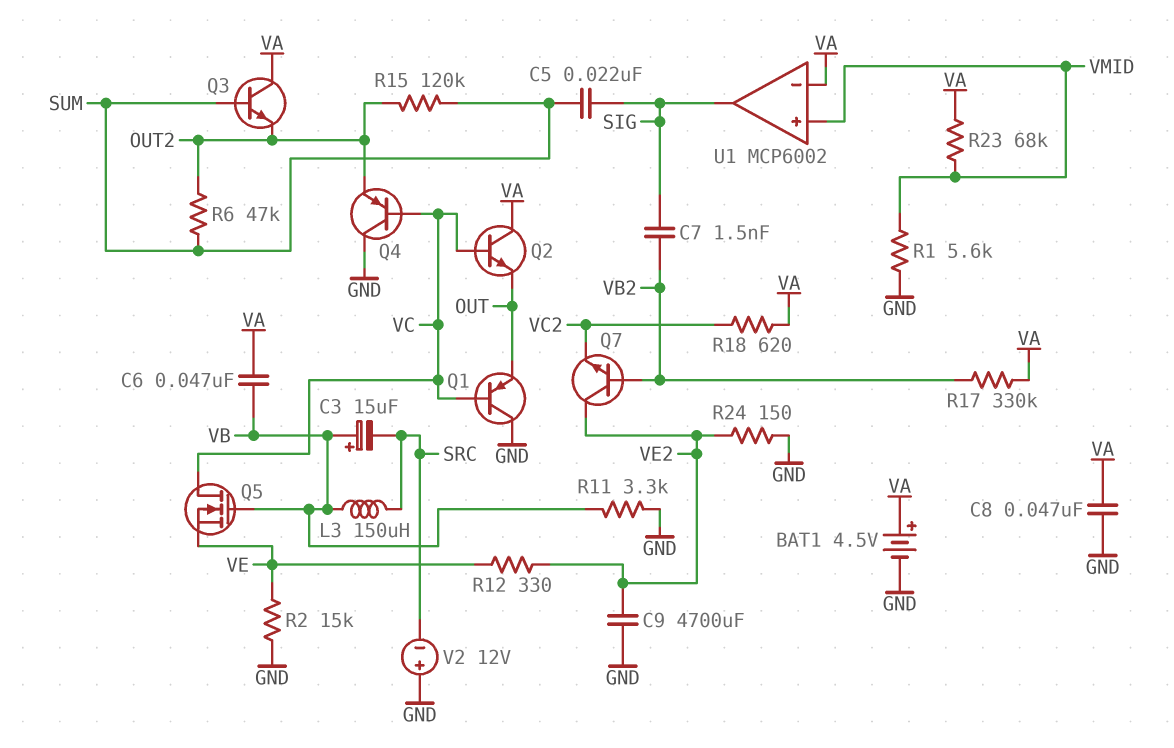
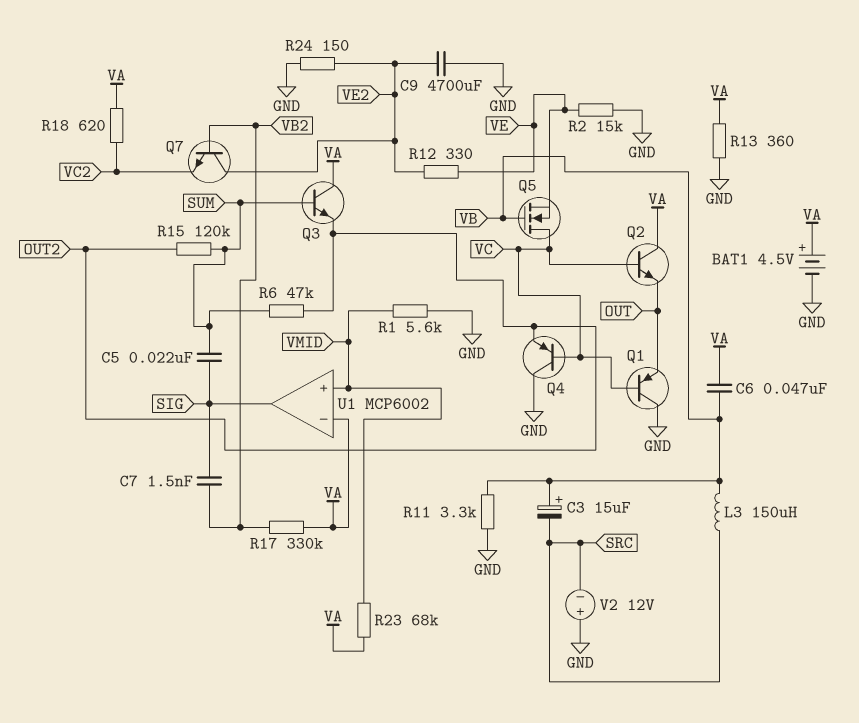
C8: 47nF (GND, VA) -> none
R13: none -> 360 (GND, VA)

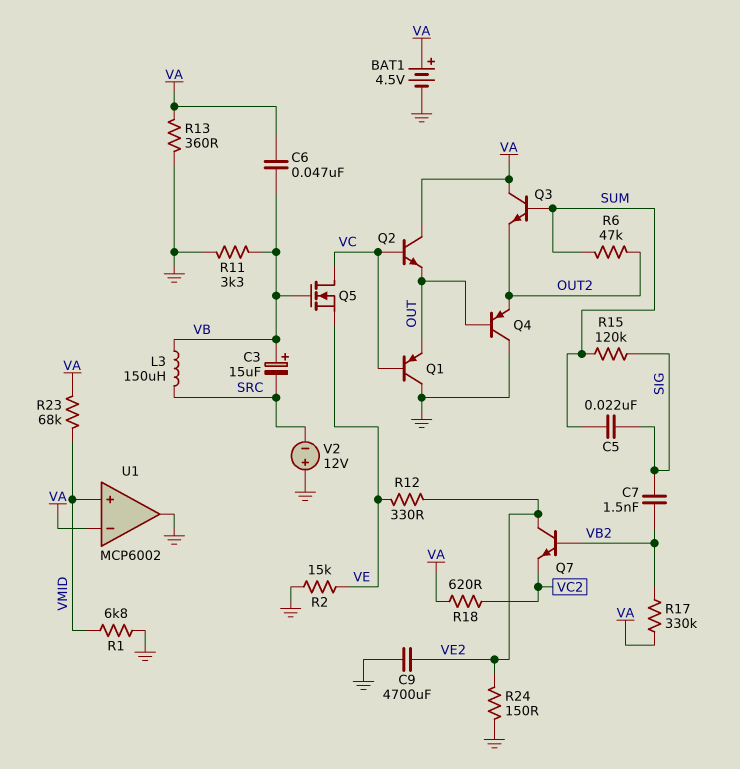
Q4: PNP (B VC, C GND, E OUT2) -> PNP (B OUT, C GND, E OUT2)
R1: 5.6k (GND, VMID) -> 6.8k (GND, VMID)
R15: 120k (OUT2, SUM) -> 120k (SIG, SUM)
U1 pin out: SIG -> GND

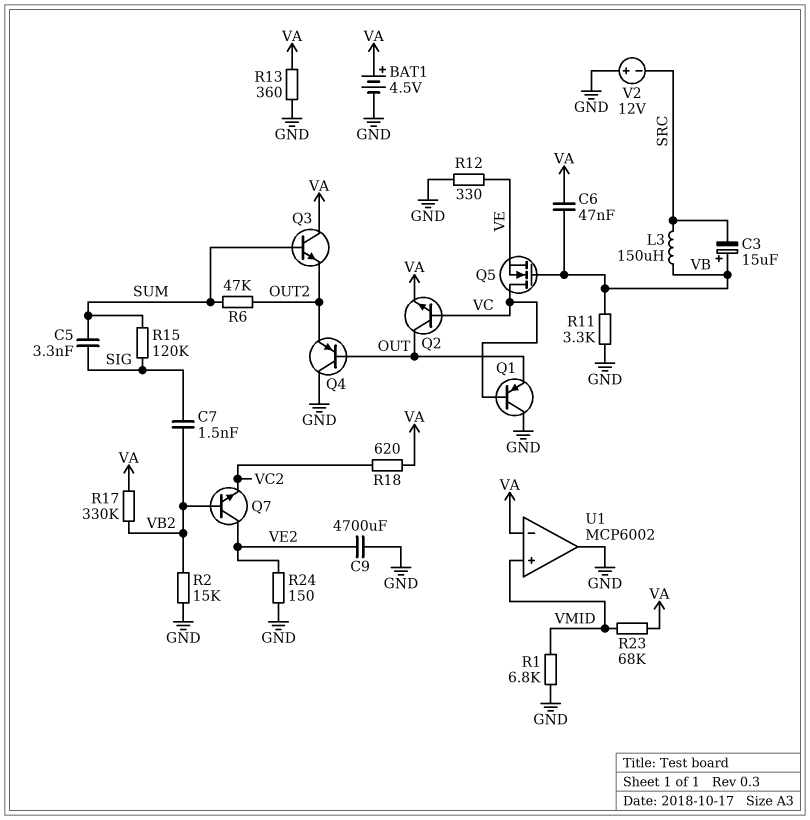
C5: 22nF (SIG, SUM) -> 3.3nF (SIG, SUM)
Q2: NPN (B VC, C VA, E OUT) -> NPN (B VC, C OUT, E VA)
R2: 15k (GND, VE) -> 15k (GND, VB2)
R12: 330 (VE, VE2) -> 330 (GND, VE)

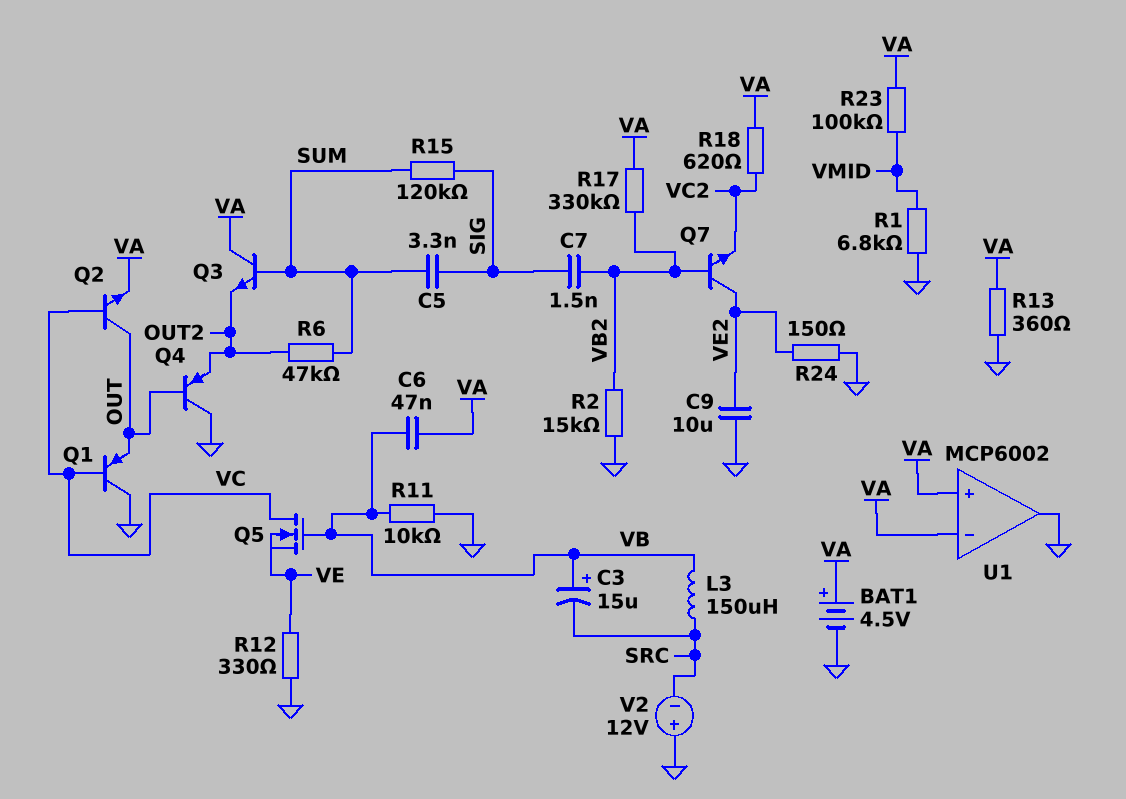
C9: 4700uF (GND, VE2) -> 10uF (GND, VE2)
R11: 3.3k (GND, VB) -> 10k (GND, VB)
R23: 68k (VA, VMID) -> 100k (VA, VMID)
U1 pin in+: VMID -> VA

